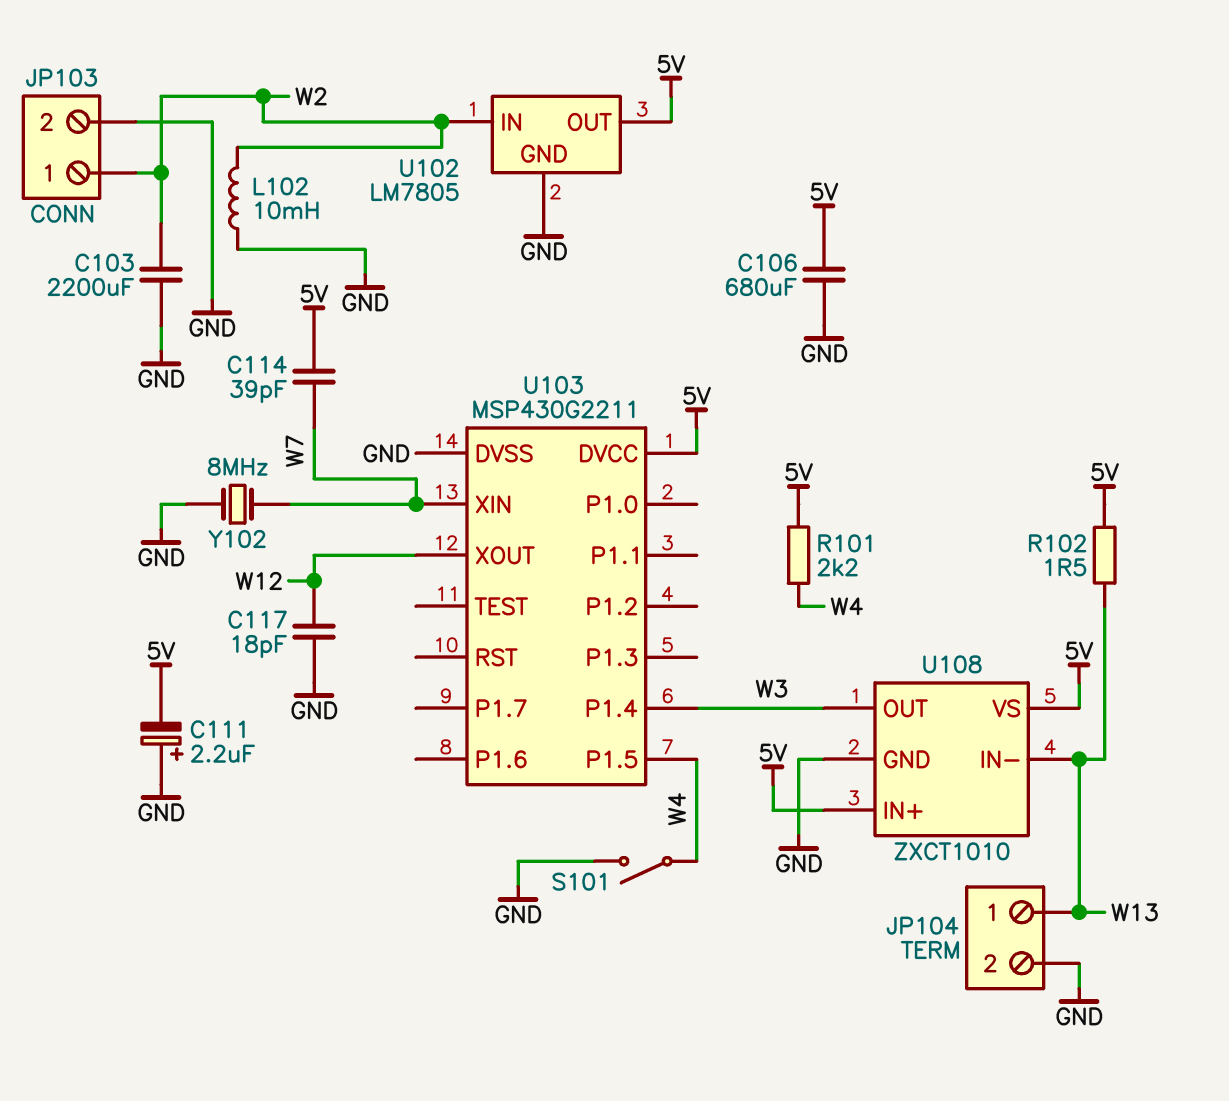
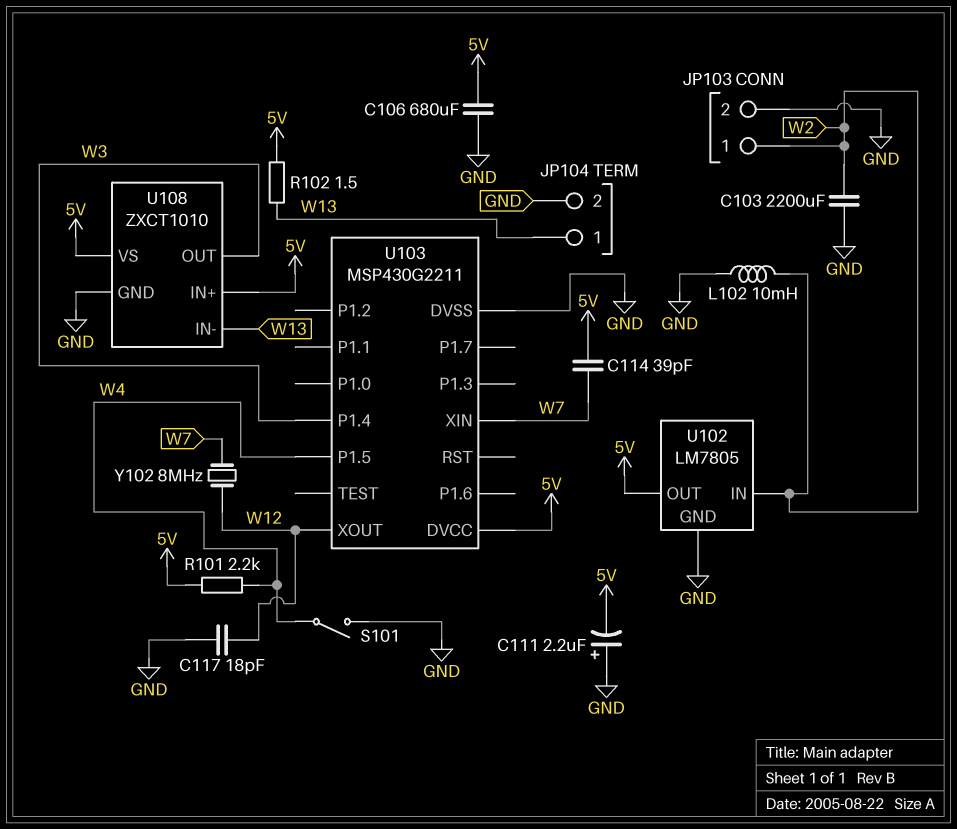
Y102: 8MHz (GND, W7) -> 8MHz (W7, W12)

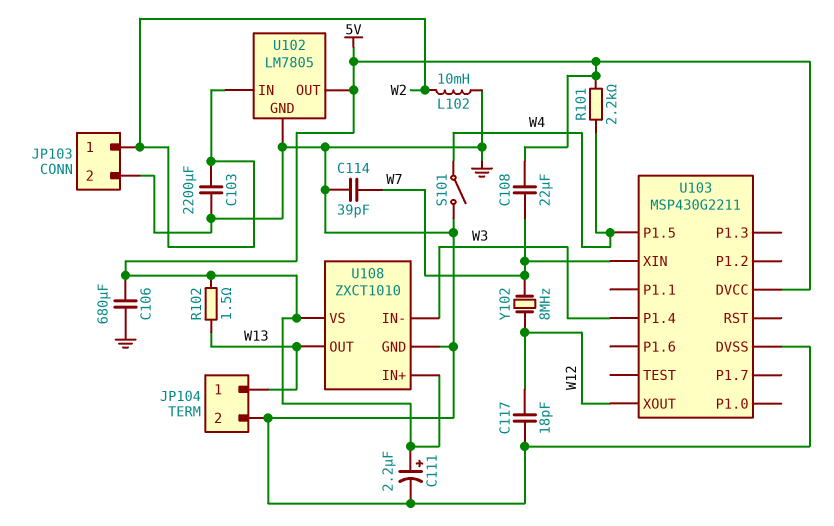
C108: none -> 22uF (5V, W7)
C111: 2.2uF (plus GND, minus 5V) -> 2.2uF (plus 5V, minus GND)
C114: 39pF (5V, W7) -> 39pF (GND, W7)
U108 pin IN-: W13 -> W3
U108 pin OUT: W3 -> W13

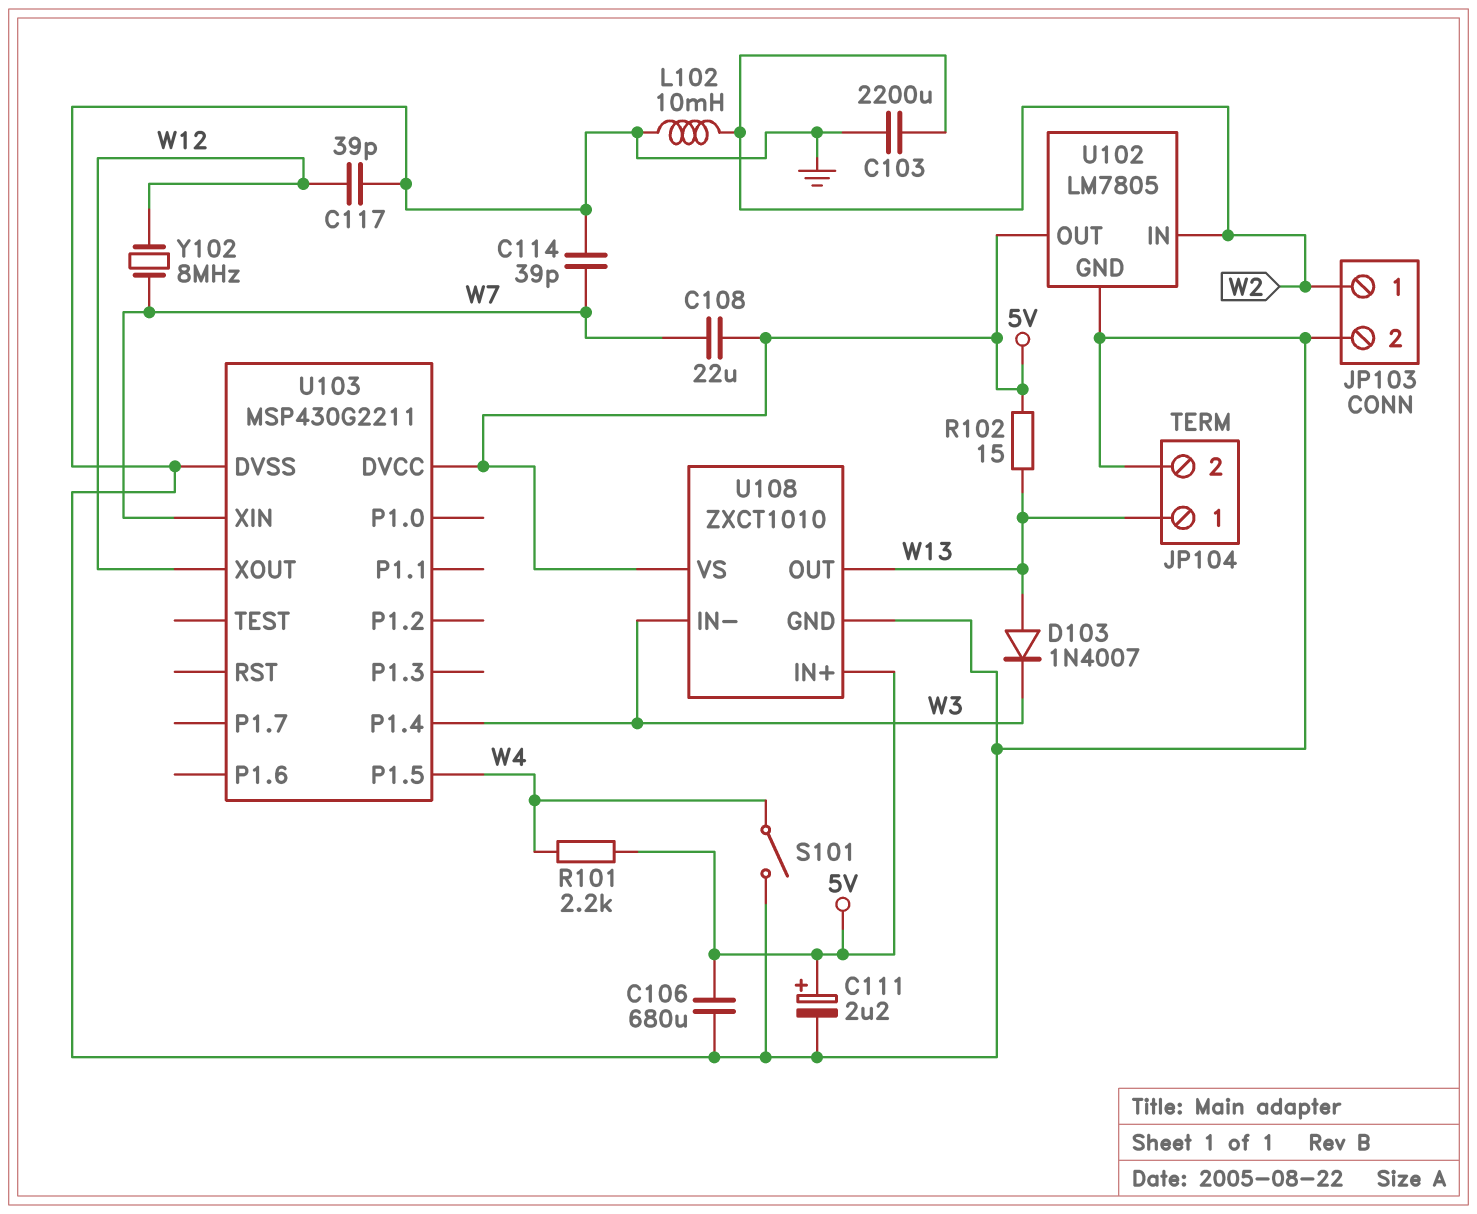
C117: 18pF (GND, W12) -> 39pF (GND, W12)
D103: none -> diode 1N4007 (A W13, K W3)
R102: 1.5 (5V, W13) -> 15 (5V, W13)

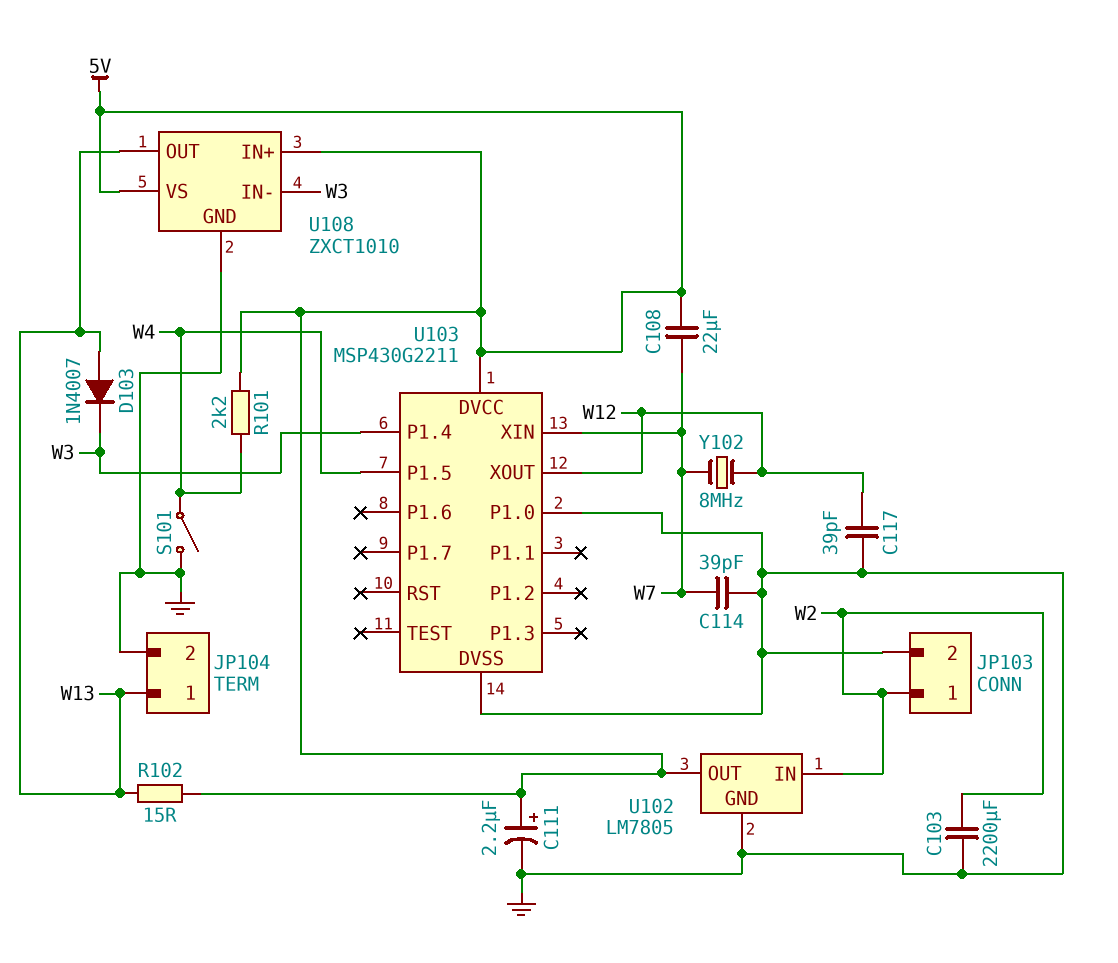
C106: 680uF (5V, GND) -> none
L102: 10mH (GND, W2) -> none
U103 pin P1.0: none -> GND

